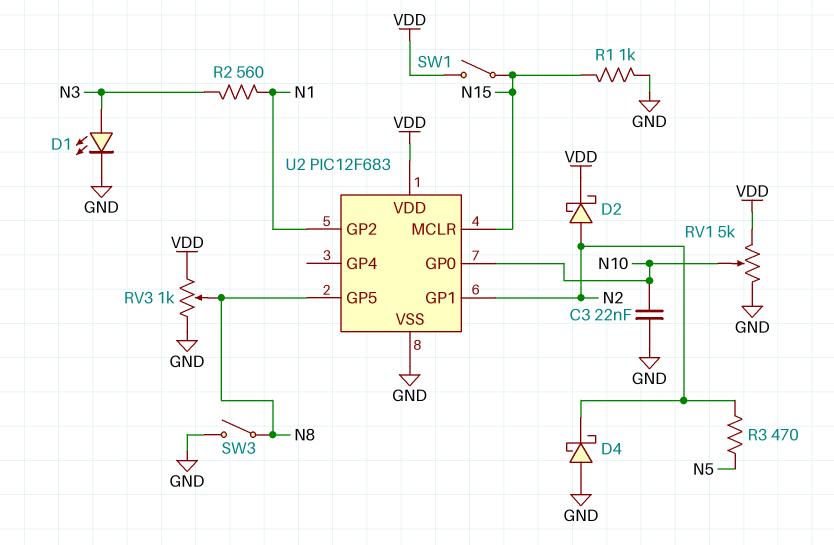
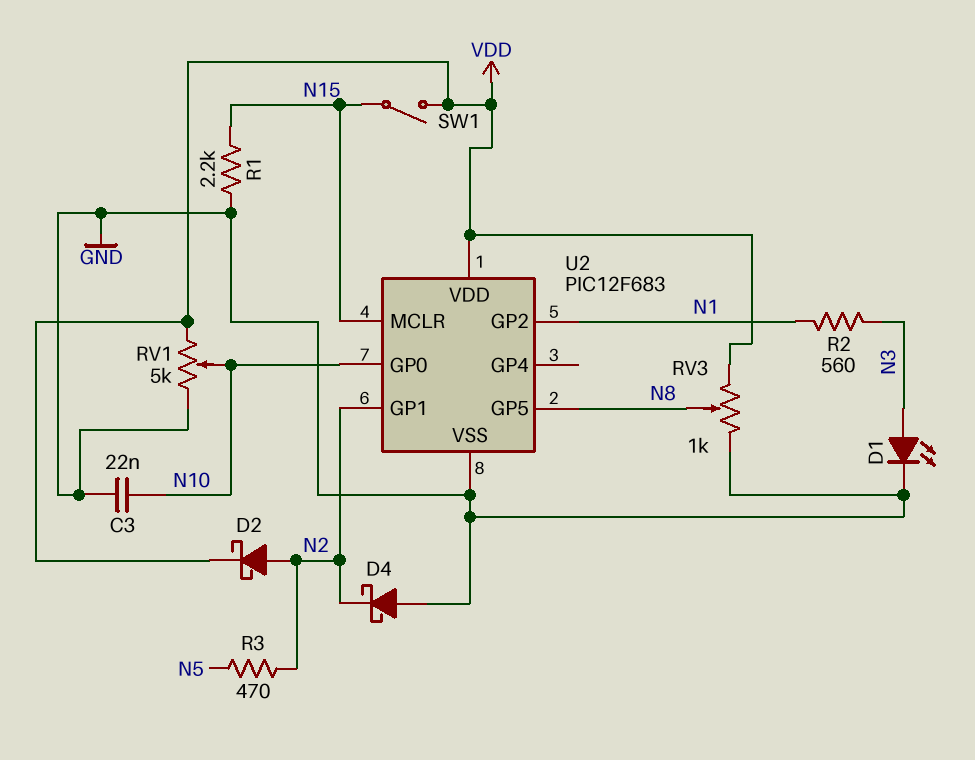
R1: 1k (GND, N15) -> 2.2k (GND, N15)
SW3: switch (GND, N8) -> none

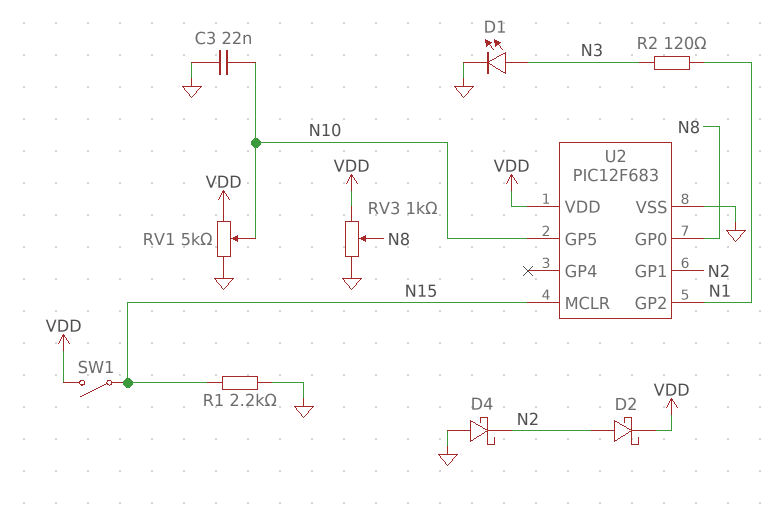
R2: 560 (N1, N3) -> 120 (N1, N3)
R3: 470 (N2, N5) -> none
U2 pin GP0: N10 -> N8
U2 pin GP5: N8 -> N10

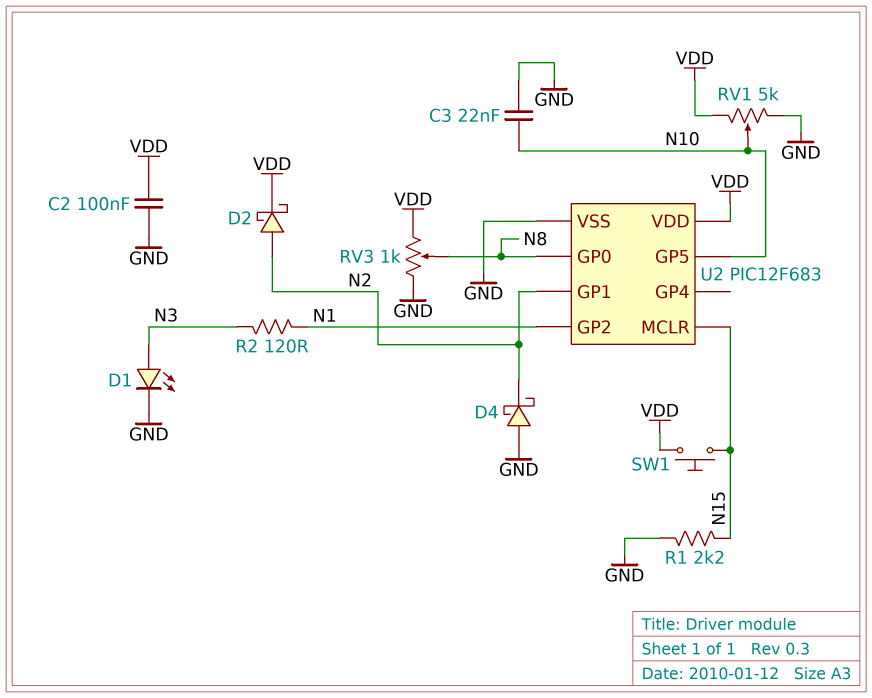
C2: none -> 100nF (GND, VDD)
SW1: switch (N15, VDD) -> button (N15, VDD)

